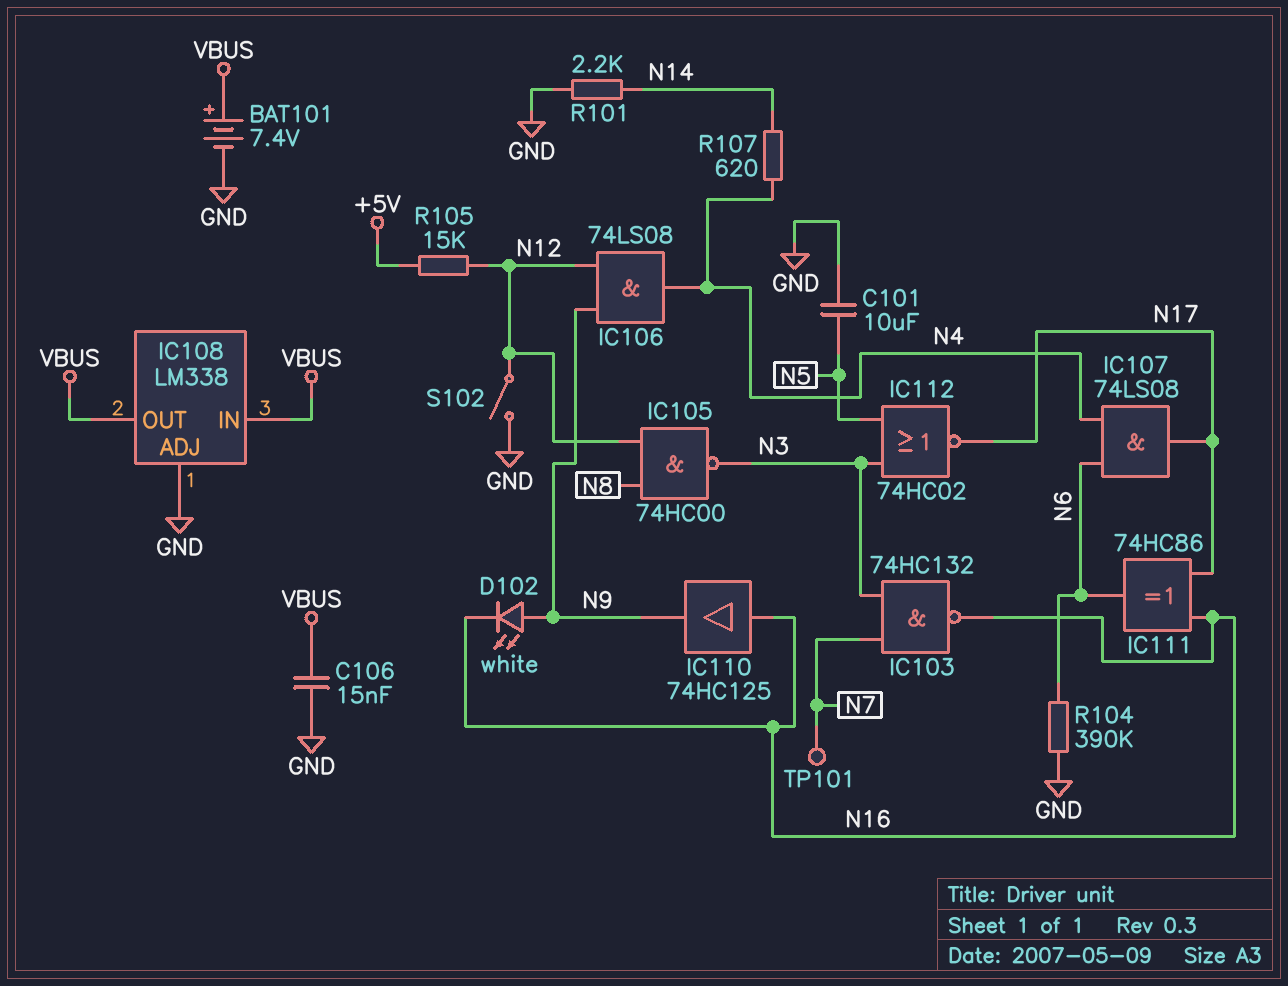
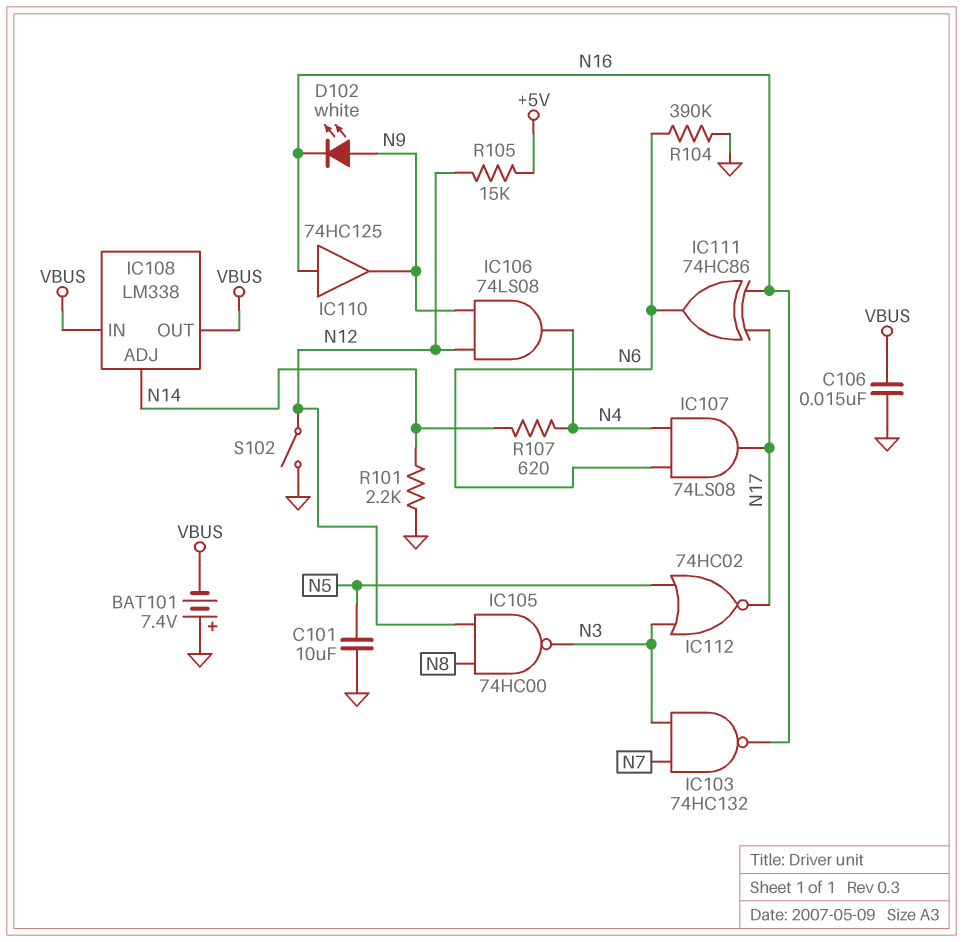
BAT101: 7.4V (plus VBUS, minus GND) -> 7.4V (plus GND, minus VBUS)
IC108 pin ADJ: GND -> N14
TP101: test point (N7) -> none

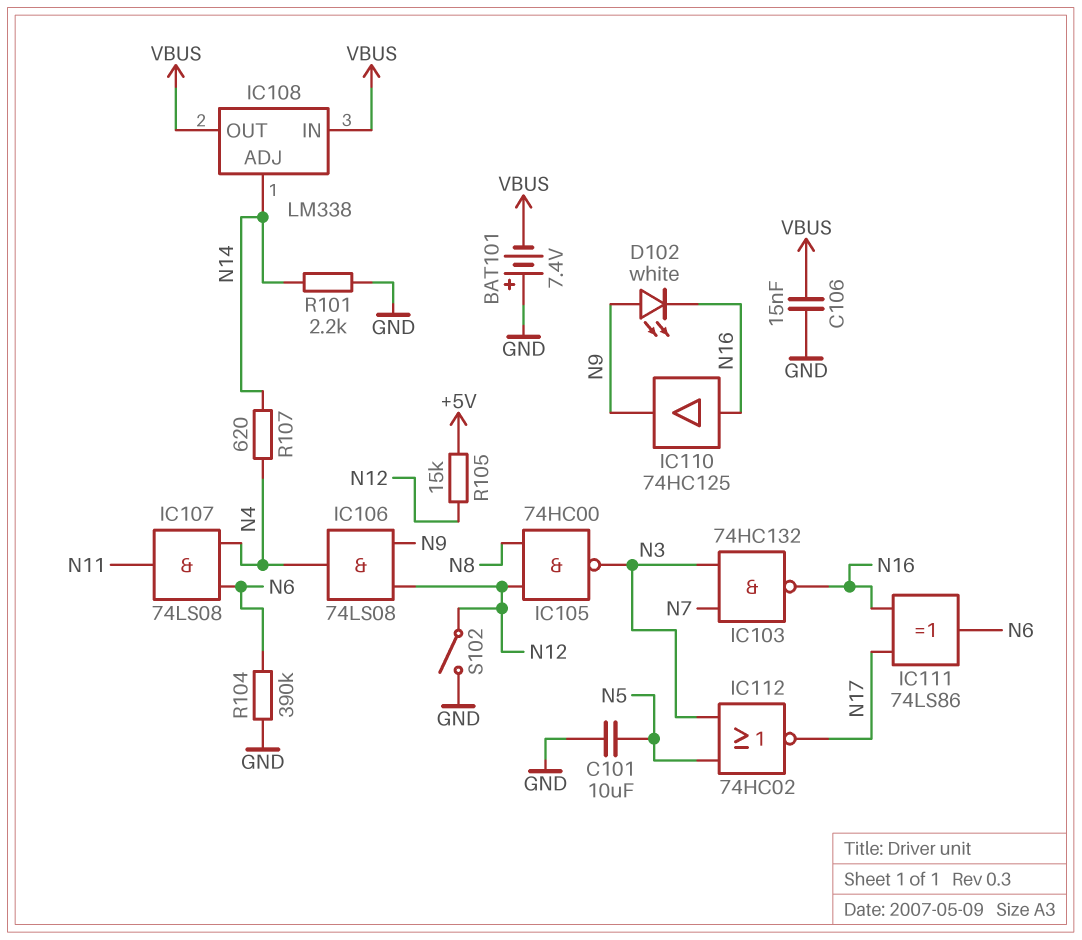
IC107: AND 74LS08 (in N4, in N6, out N17) -> AND 74LS08 (in N4, in N6, out N11)
IC111: XOR 74HC86 (in N16, in N17, out N6) -> XOR 74LS86 (in N16, in N17, out N6)

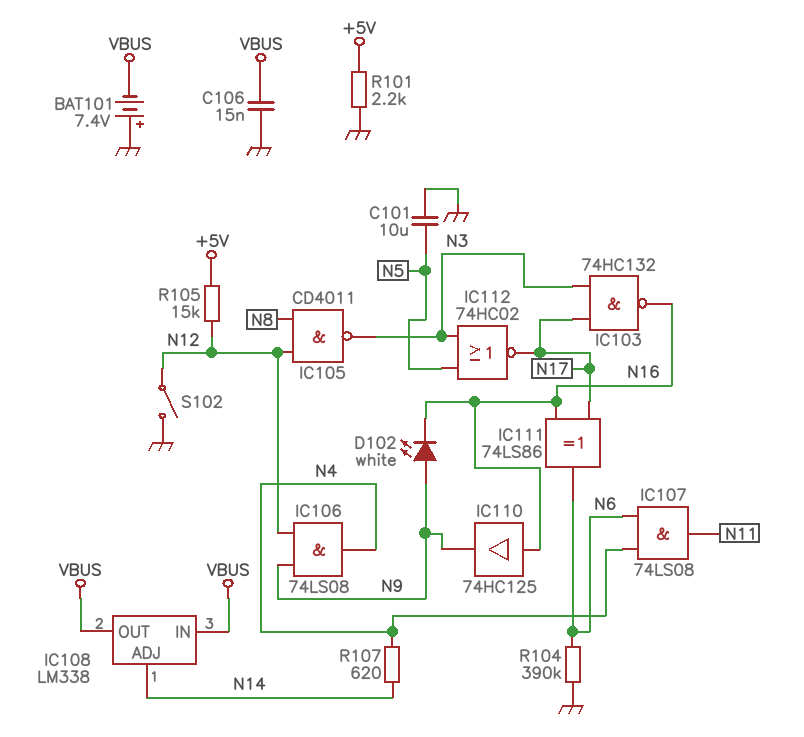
IC103: NAND 74HC132 (in N3, in N7, out N16) -> NAND 74HC132 (in N3, in N17, out N16)
IC105: NAND 74HC00 (in N8, in N12, out N3) -> NAND CD4011 (in N8, in N12, out N3)
R101: 2.2k (GND, N14) -> 2.2k (+5V, GND)

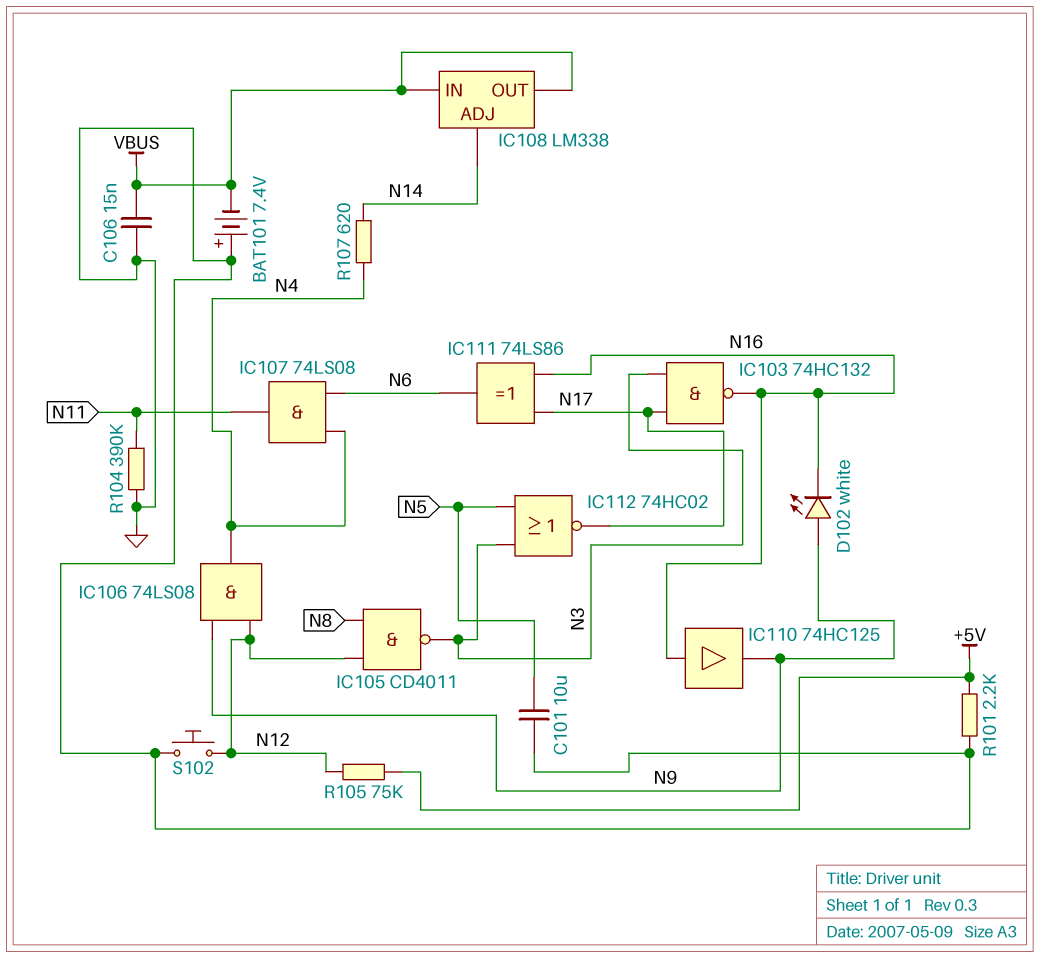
R104: 390k (GND, N6) -> 390k (GND, N11)
R105: 15k (+5V, N12) -> 75k (+5V, N12)
S102: switch (GND, N12) -> button (GND, N12)

